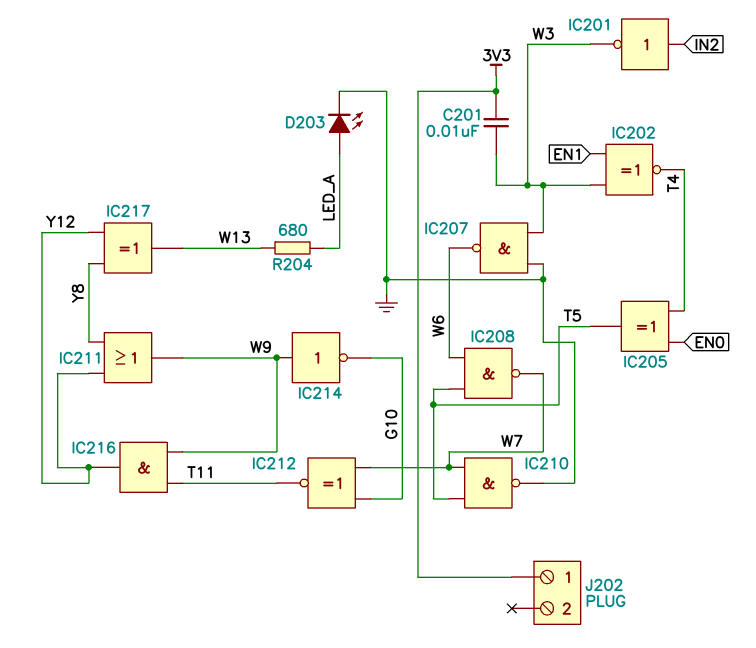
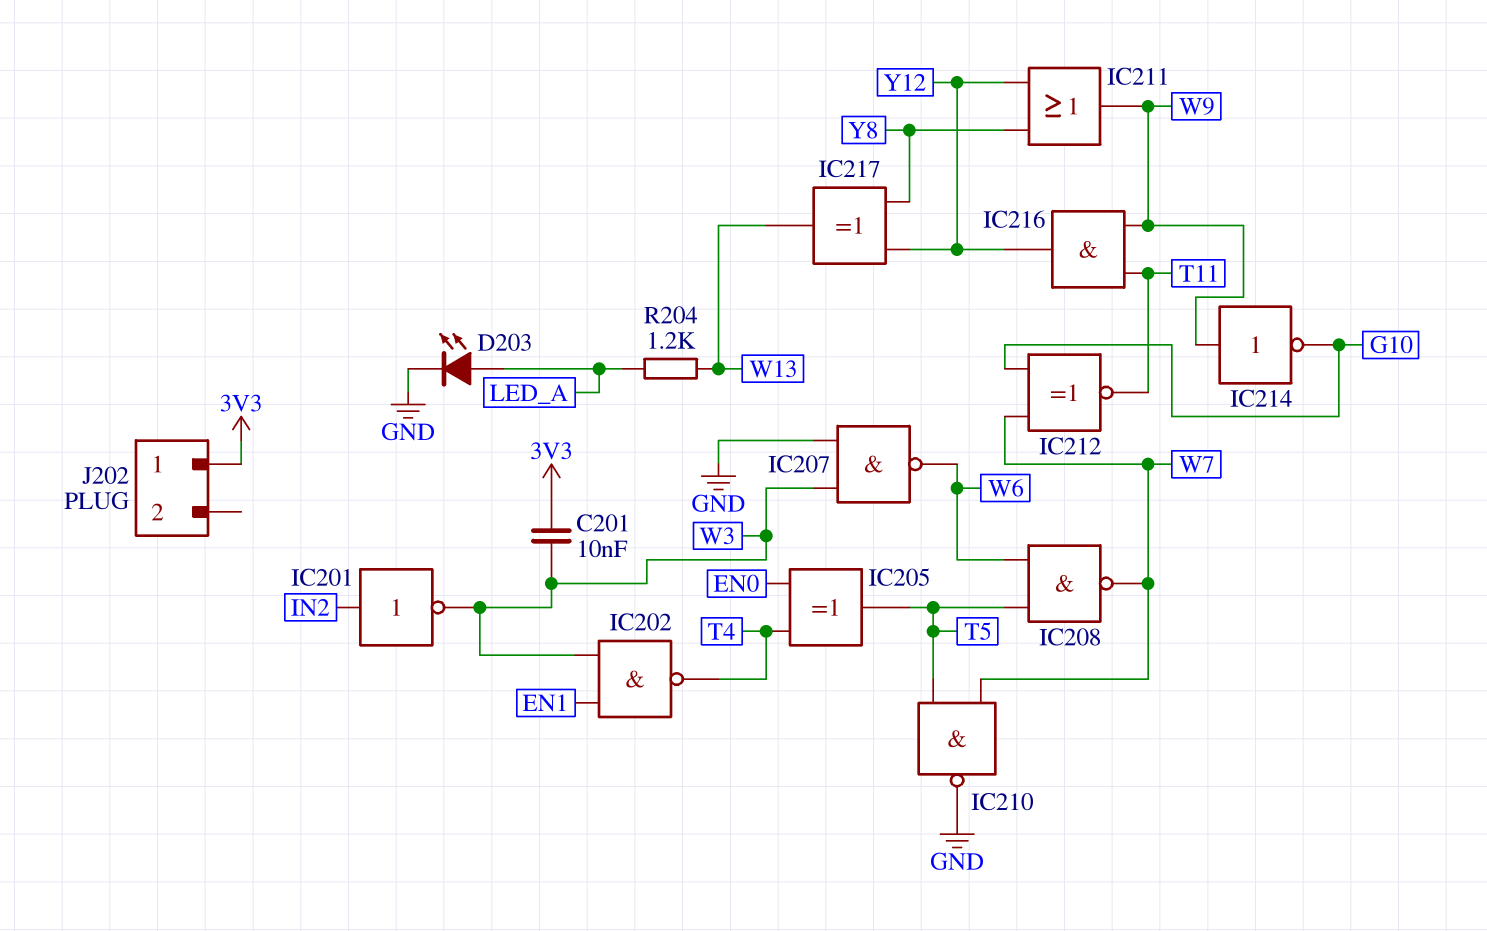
IC202: XNOR (in EN1, in W3, out T4) -> NAND (in EN1, in W3, out T4)
R204: 680 (LED_A, W13) -> 1.2k (LED_A, W13)

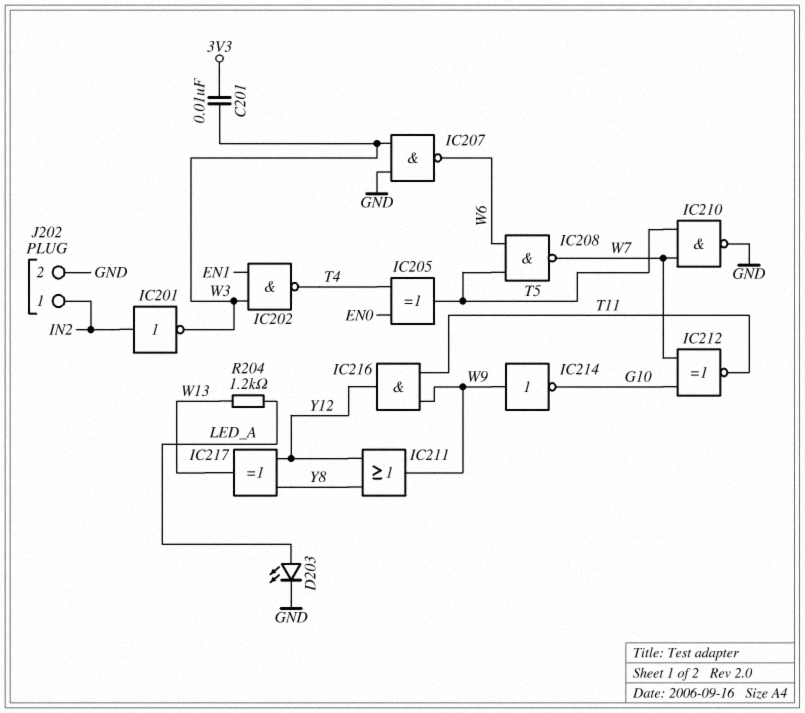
J202 pin 1: 3V3 -> IN2
J202 pin 2: none -> GND

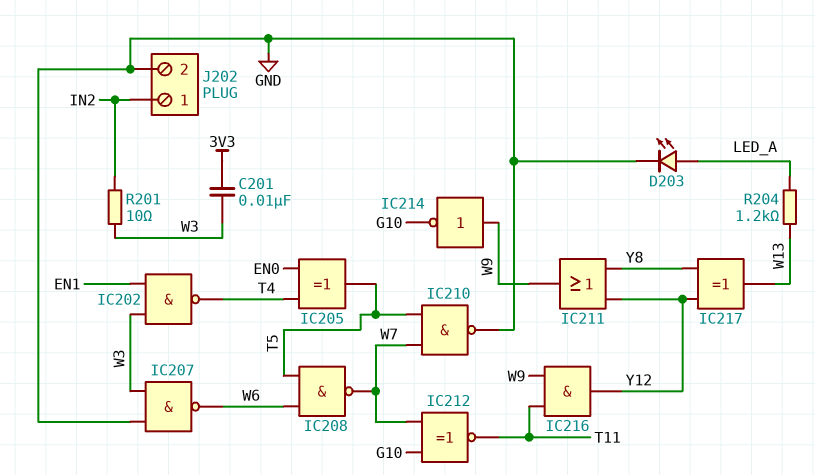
IC201: NOT (in IN2, out W3) -> none
R201: none -> 10 (IN2, W3)

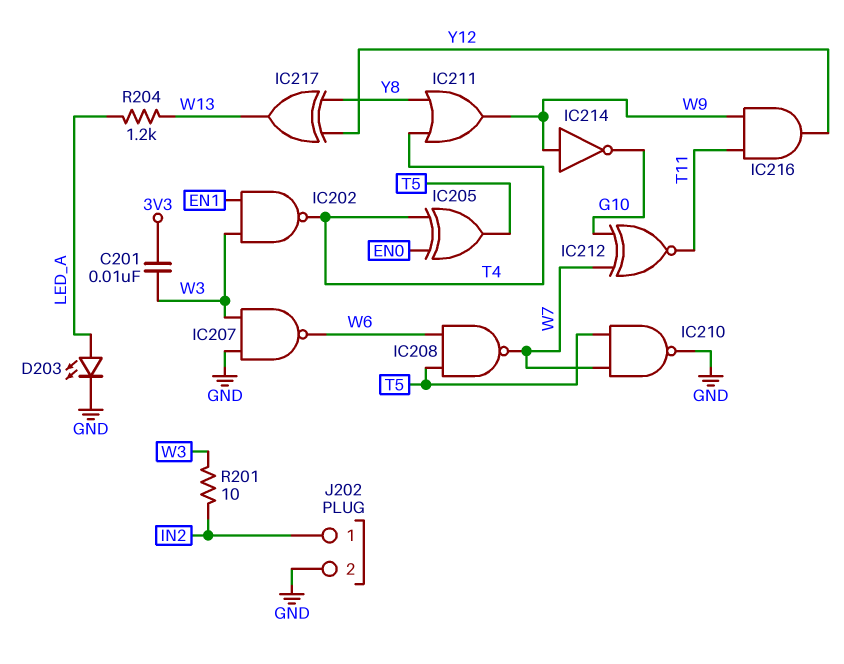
IC211: OR (in Y8, in Y12, out W9) -> OR (in T4, in Y8, out W9)

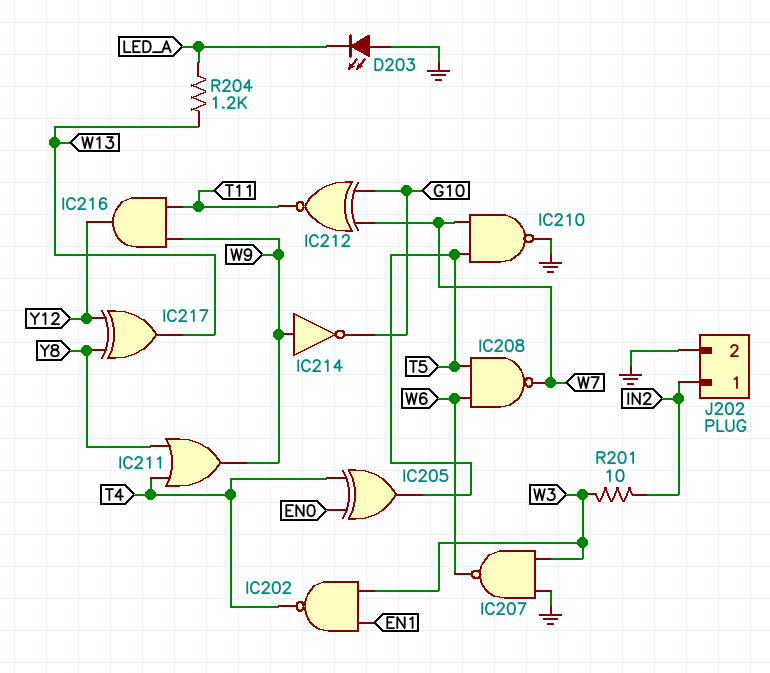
C201: 10nF (3V3, W3) -> none
D203: LED (A LED_A, K GND) -> LED (A GND, K LED_A)

